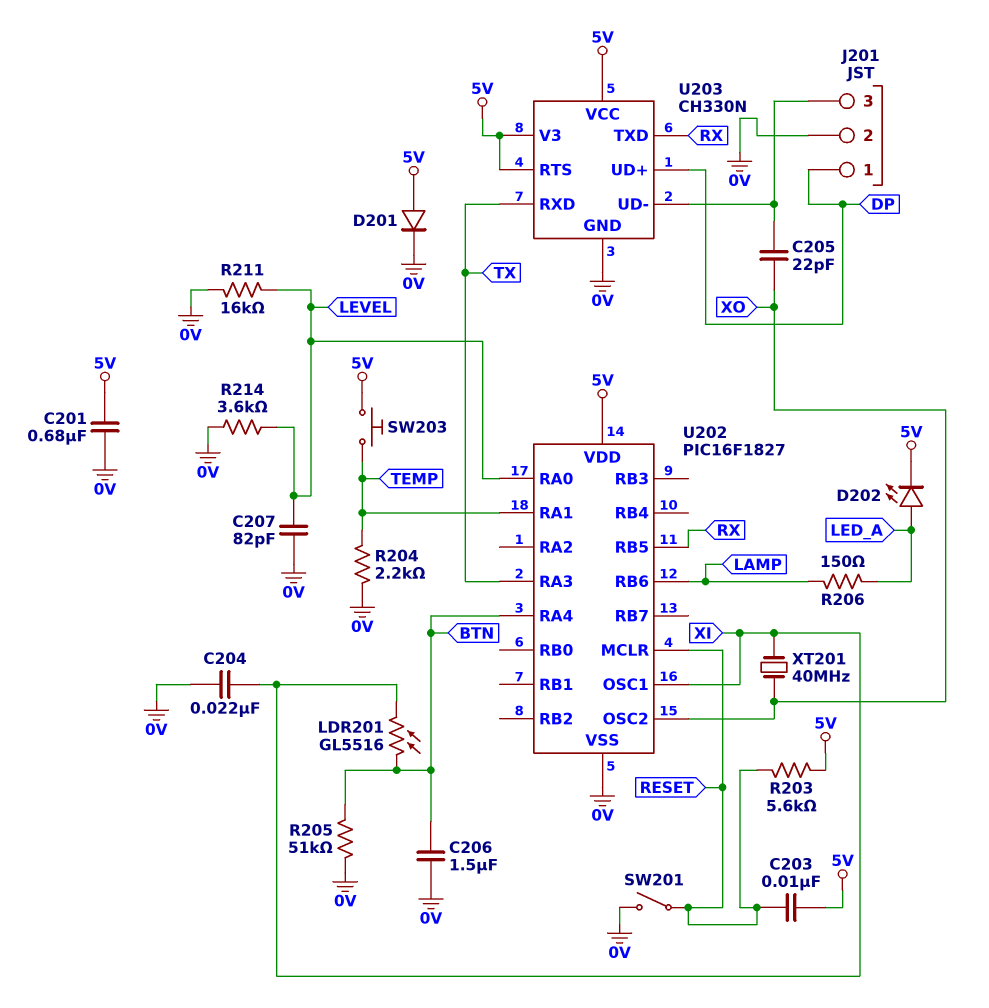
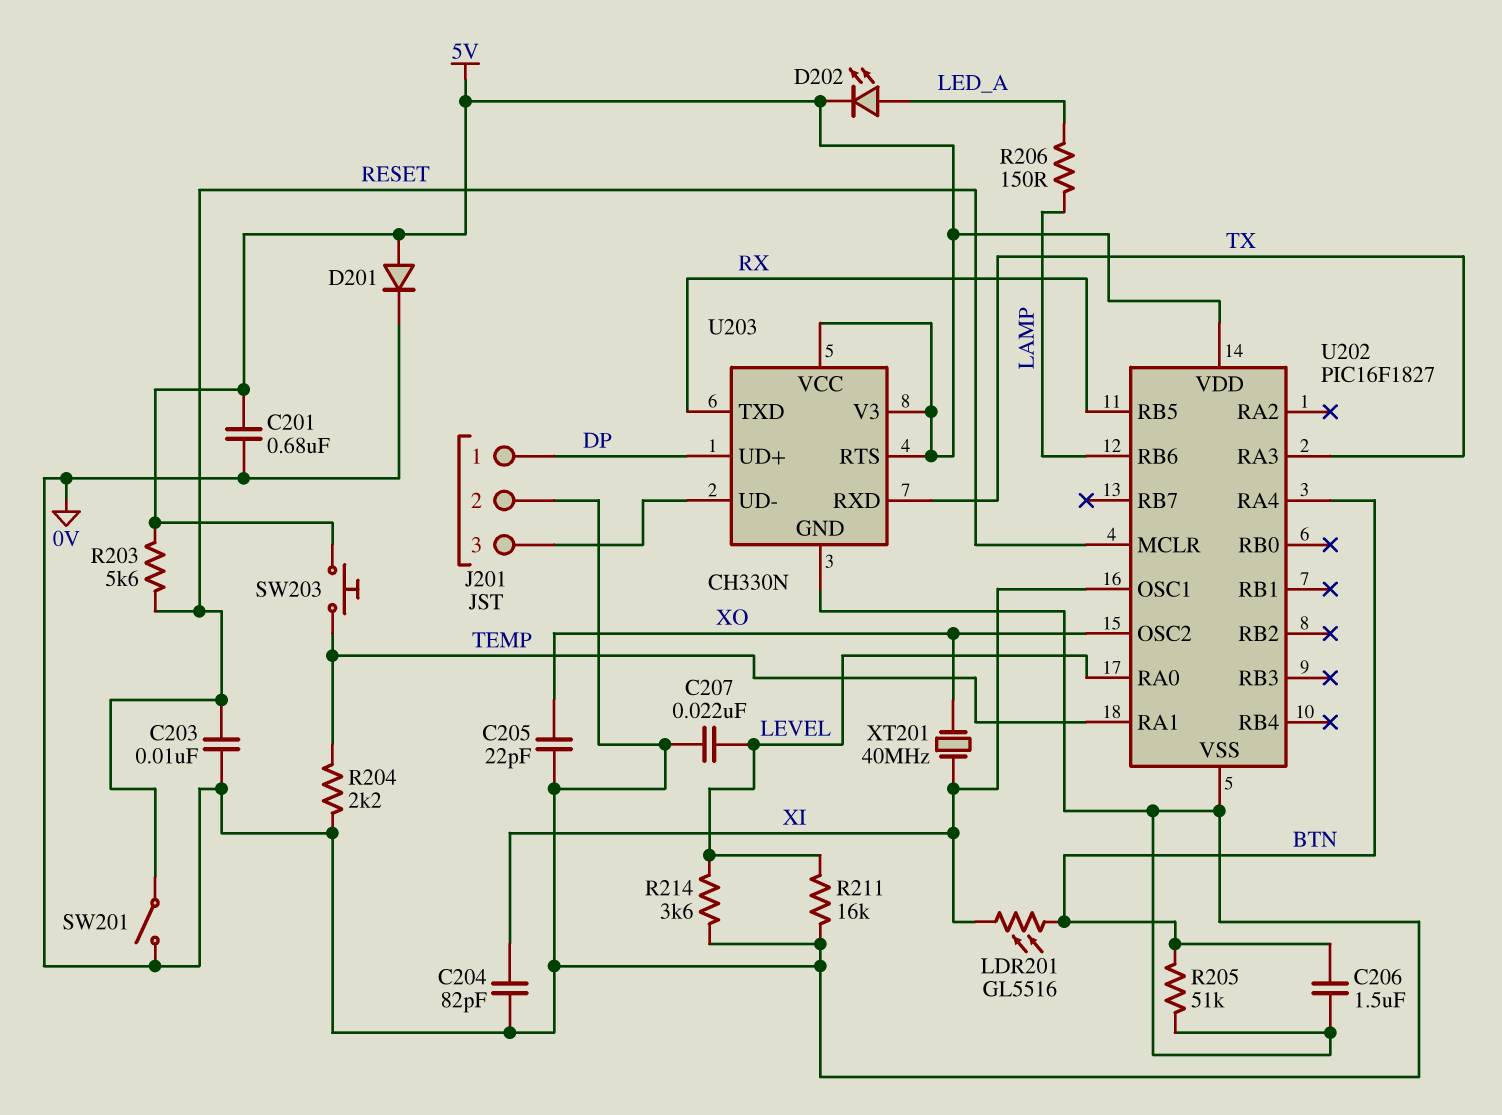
C203: 10nF (5V, RESET) -> 10nF (0V, RESET)
C204: 22nF (0V, XI) -> 82pF (0V, XI)
C205: 22pF (J201/3, XO) -> 22pF (0V, XO)
C207: 82pF (0V, LEVEL) -> 22nF (0V, LEVEL)

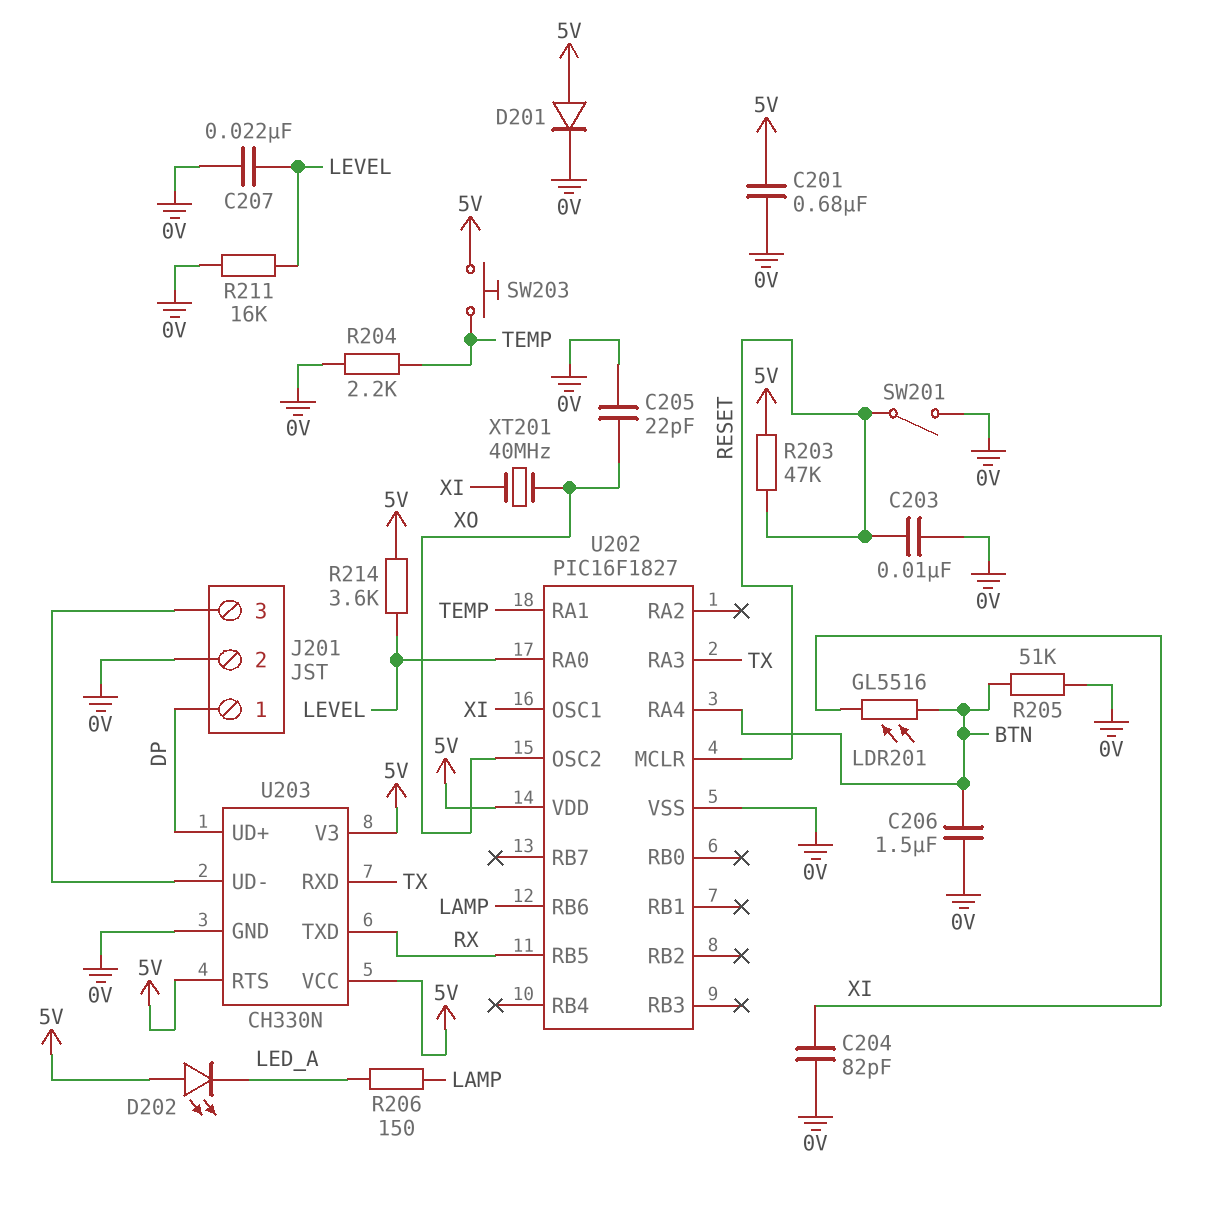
D202: LED (A LED_A, K 5V) -> LED (A 5V, K LED_A)
R203: 5.6k (5V, RESET) -> 47k (5V, RESET)
R214: 3.6k (0V, LEVEL) -> 3.6k (5V, LEVEL)

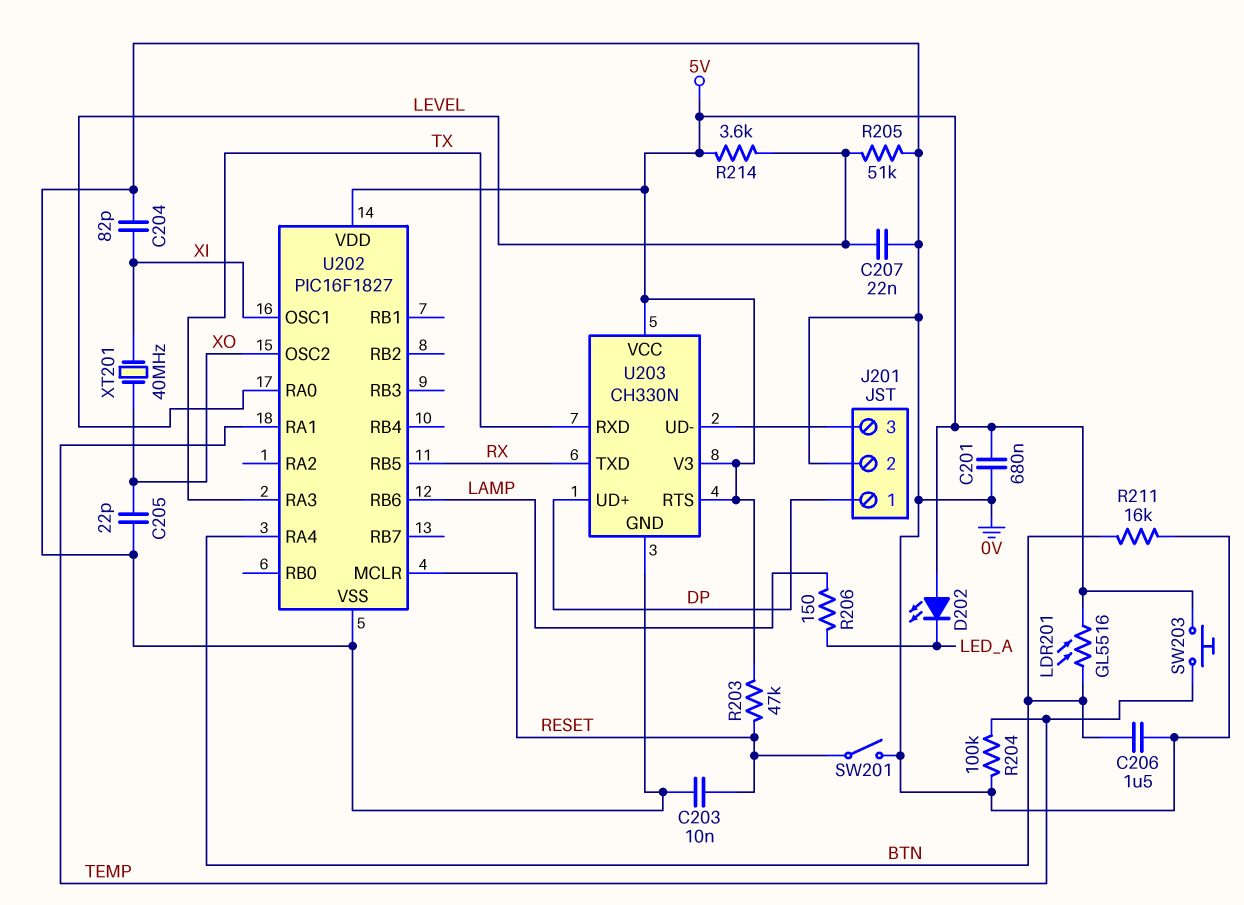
D201: diode (A 5V, K 0V) -> none
LDR201: GL5516 (BTN, XI) -> GL5516 (5V, BTN)
R204: 2.2k (0V, TEMP) -> 100k (0V, TEMP)
R205: 51k (0V, BTN) -> 51k (0V, LEVEL)
R211: 16k (0V, LEVEL) -> 16k (0V, BTN)

